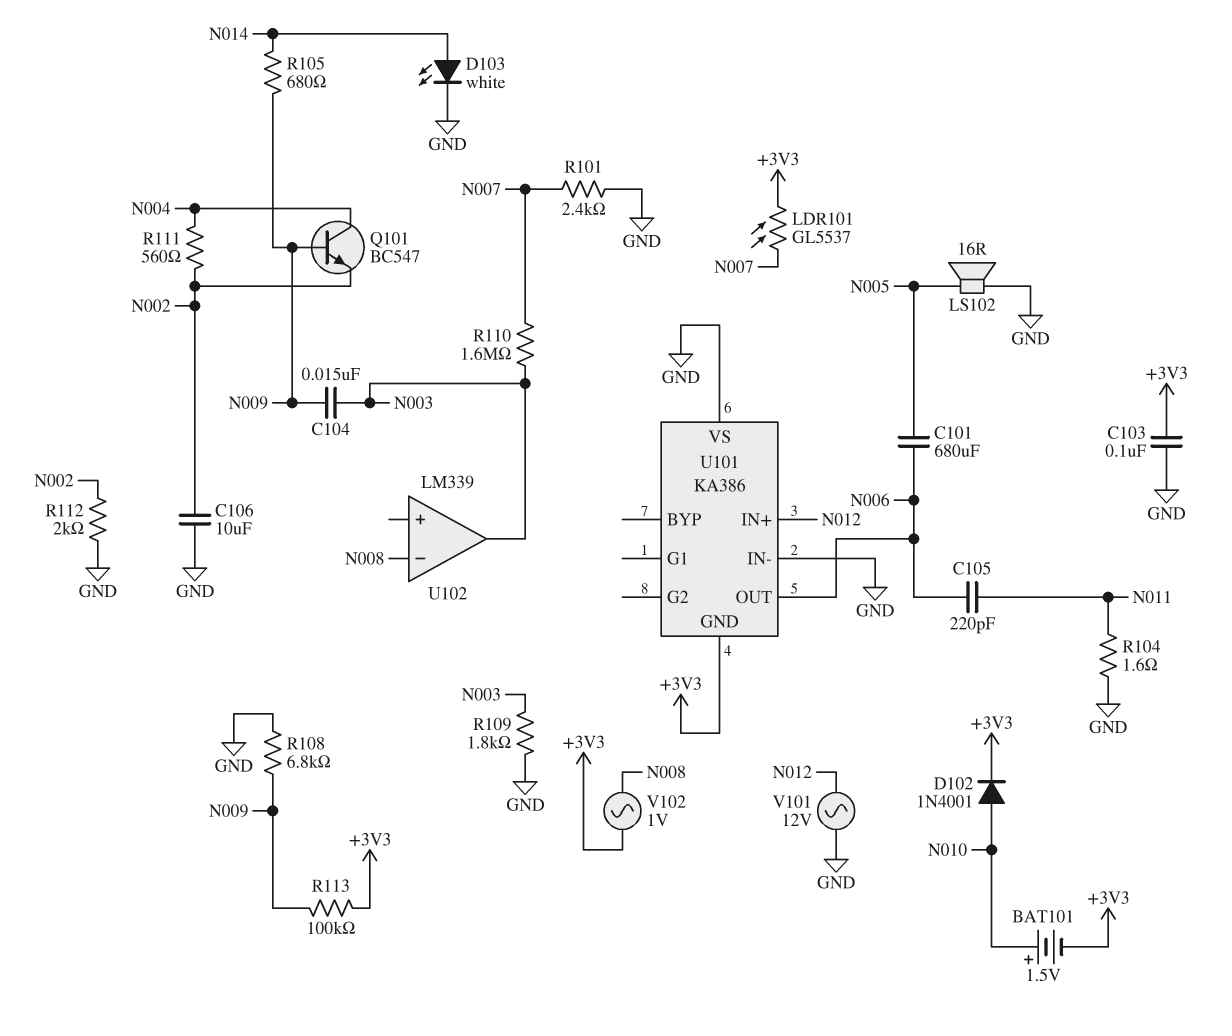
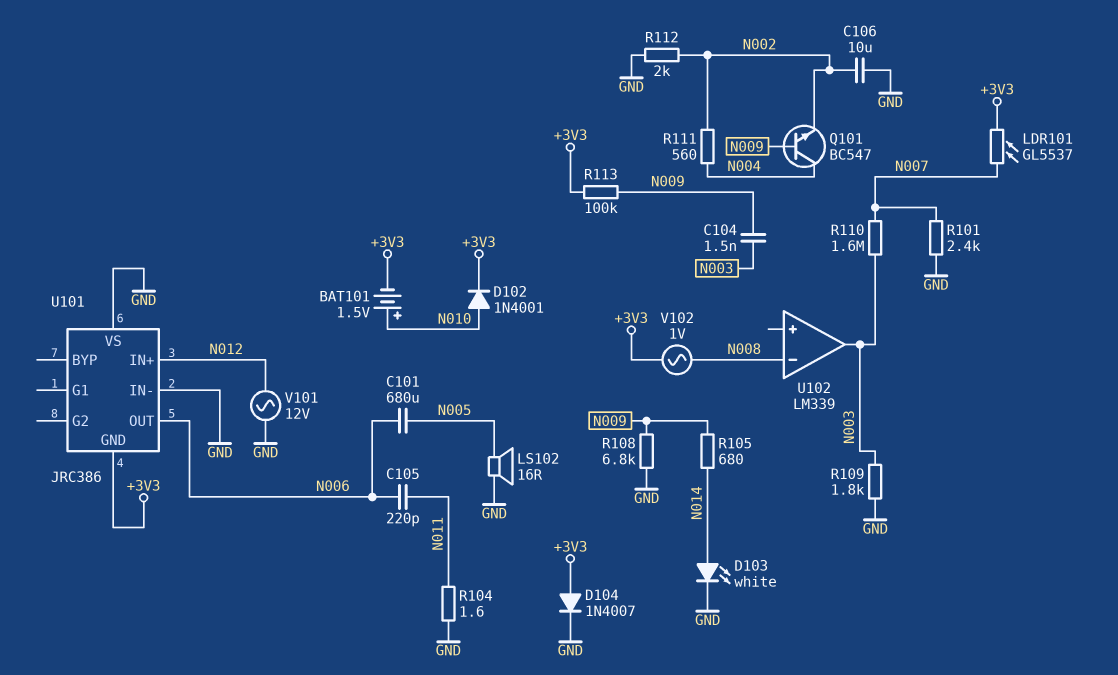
C103: 100nF (+3V3, GND) -> none
C104: 15nF (N003, N009) -> 1.5nF (N003, N009)
D104: none -> diode 1N4007 (A +3V3, K GND)
U101: KA386 -> JRC386

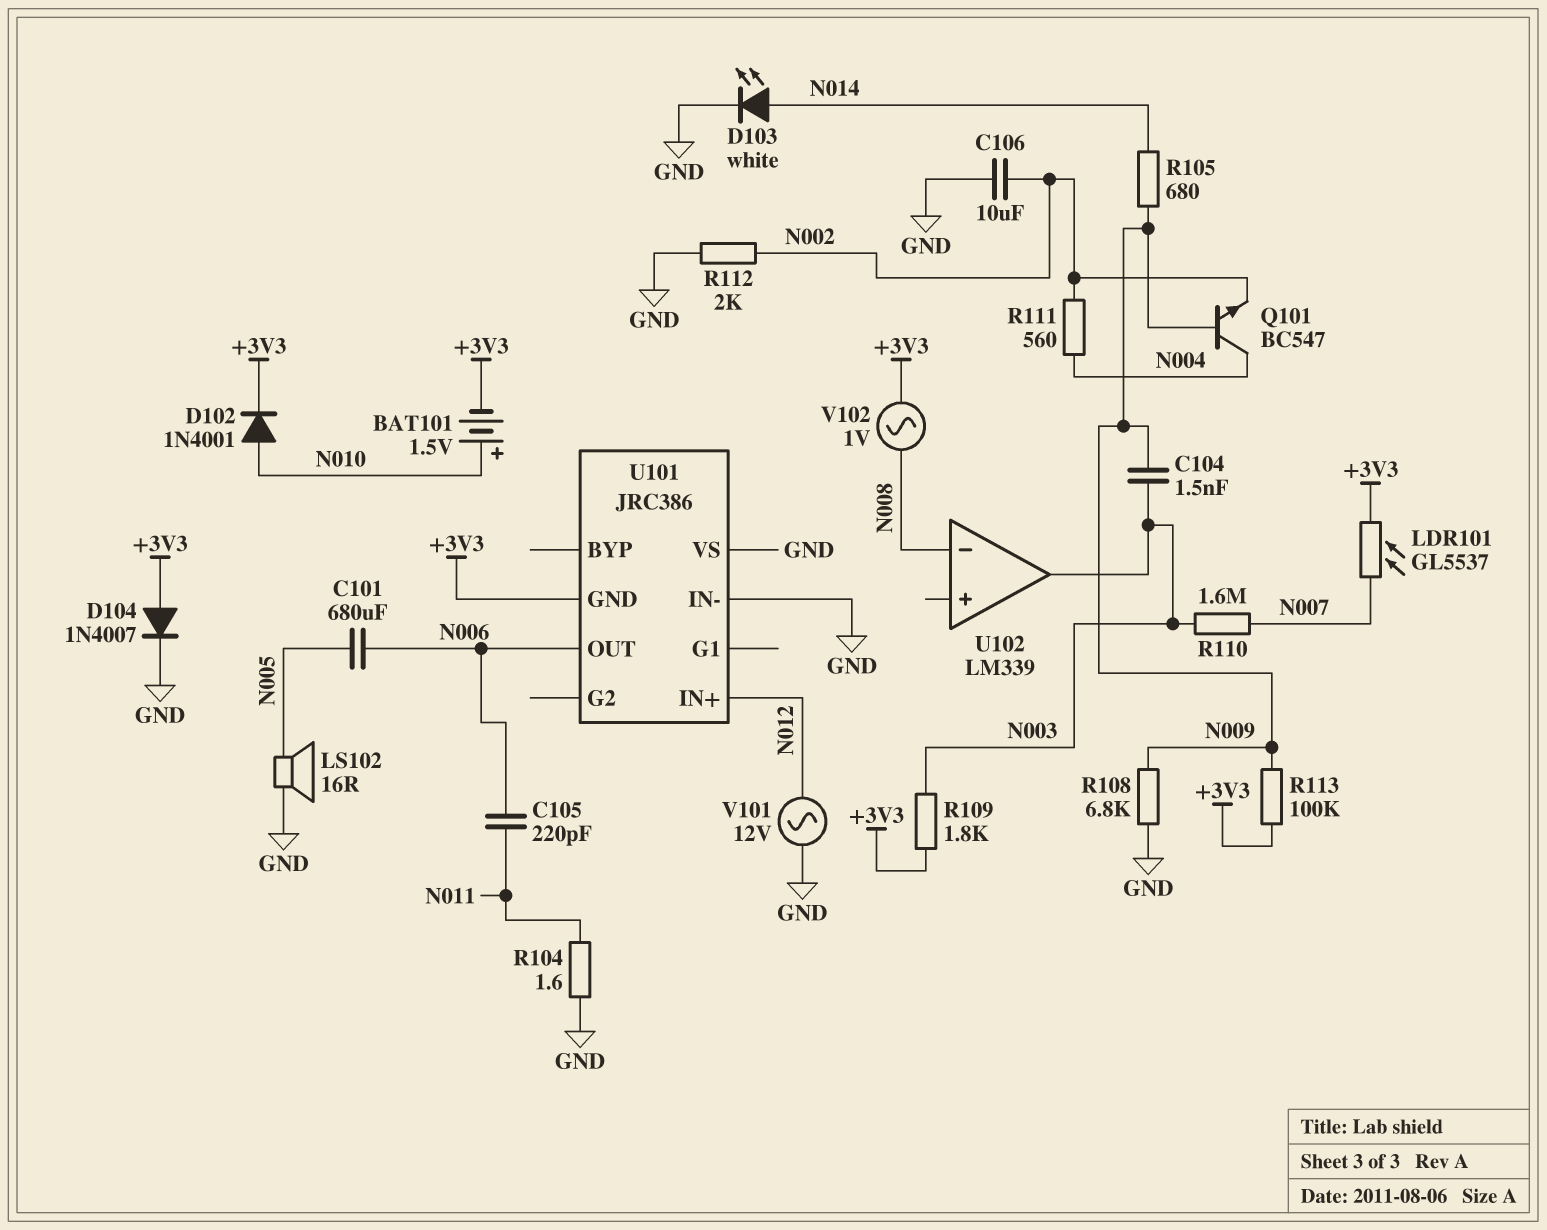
R101: 2.4k (GND, N007) -> none
R109: 1.8k (GND, N003) -> 1.8k (+3V3, N003)

